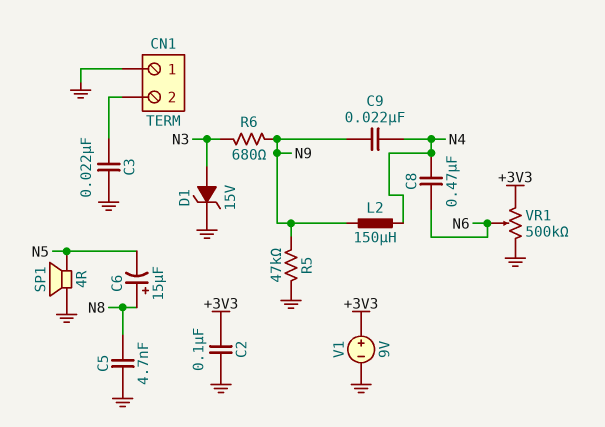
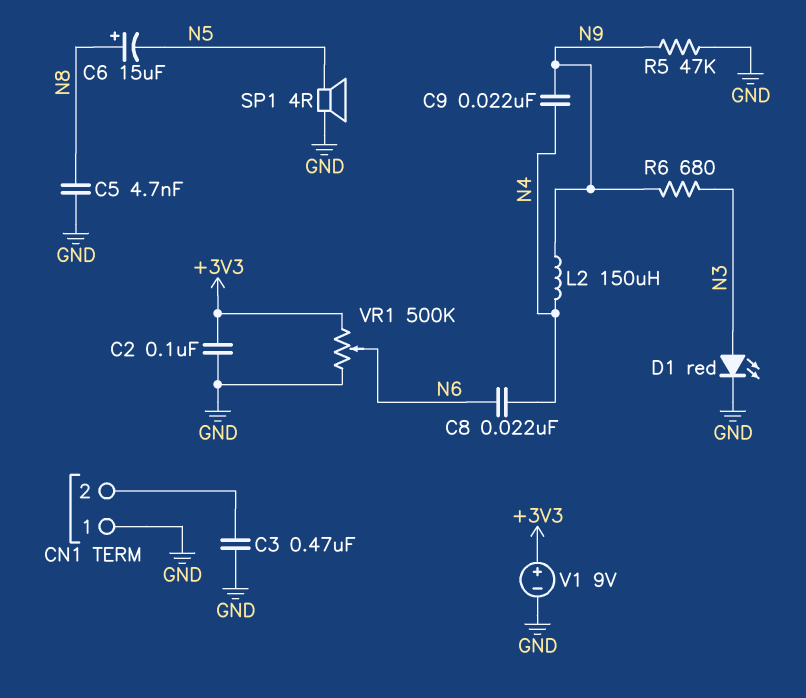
C3: 22nF (CN1/2, GND) -> 470nF (CN1/2, GND)
C8: 470nF (N4, N6) -> 22nF (N4, N6)
D1: zener 15V (A N3, K GND) -> LED red (A N3, K GND)

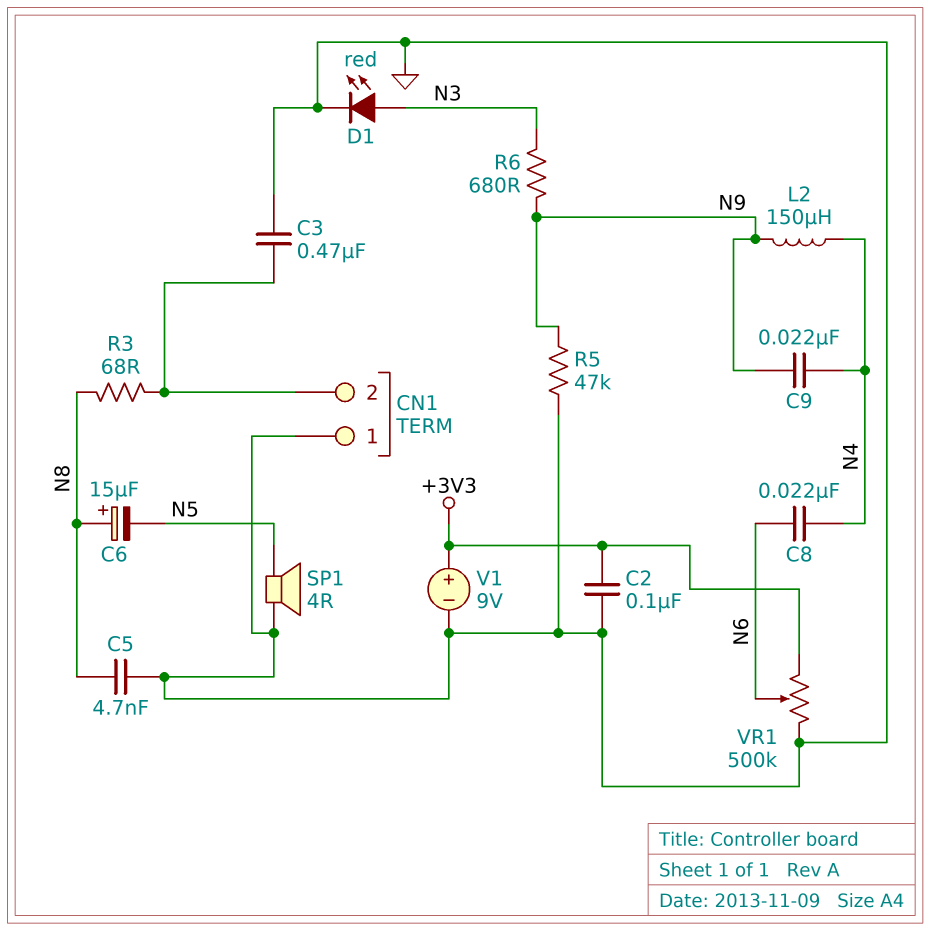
R3: none -> 68 (CN1/2, N8)

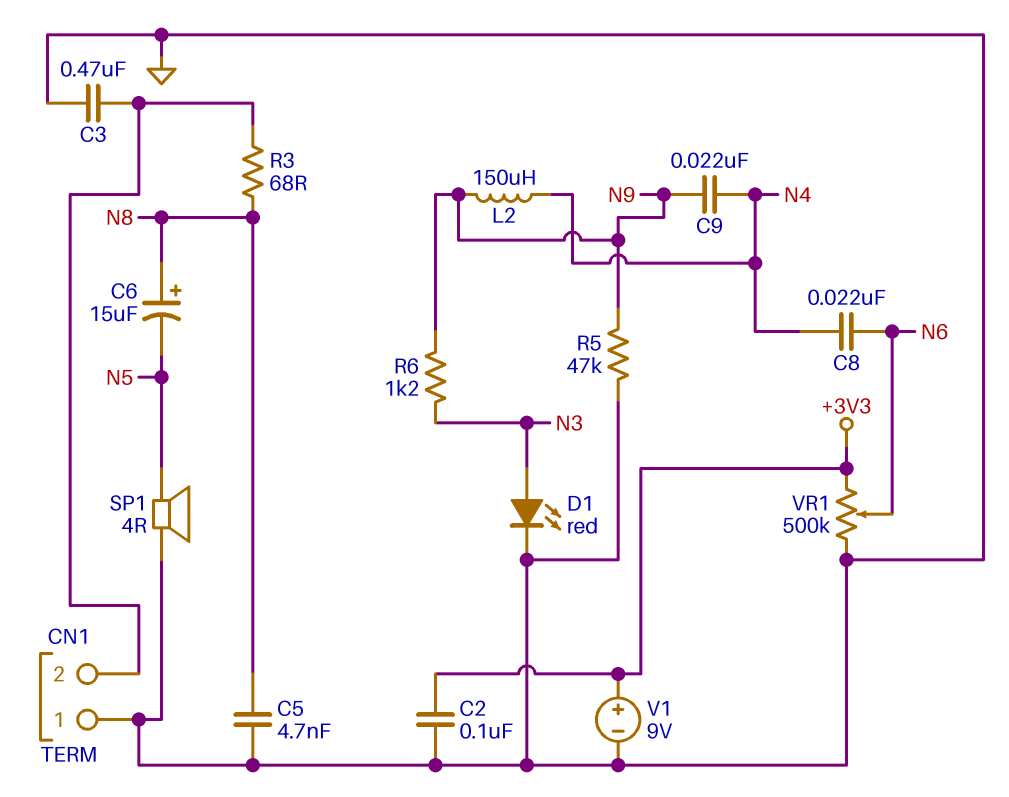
R6: 680 (N3, N9) -> 1.2k (N3, N9)

